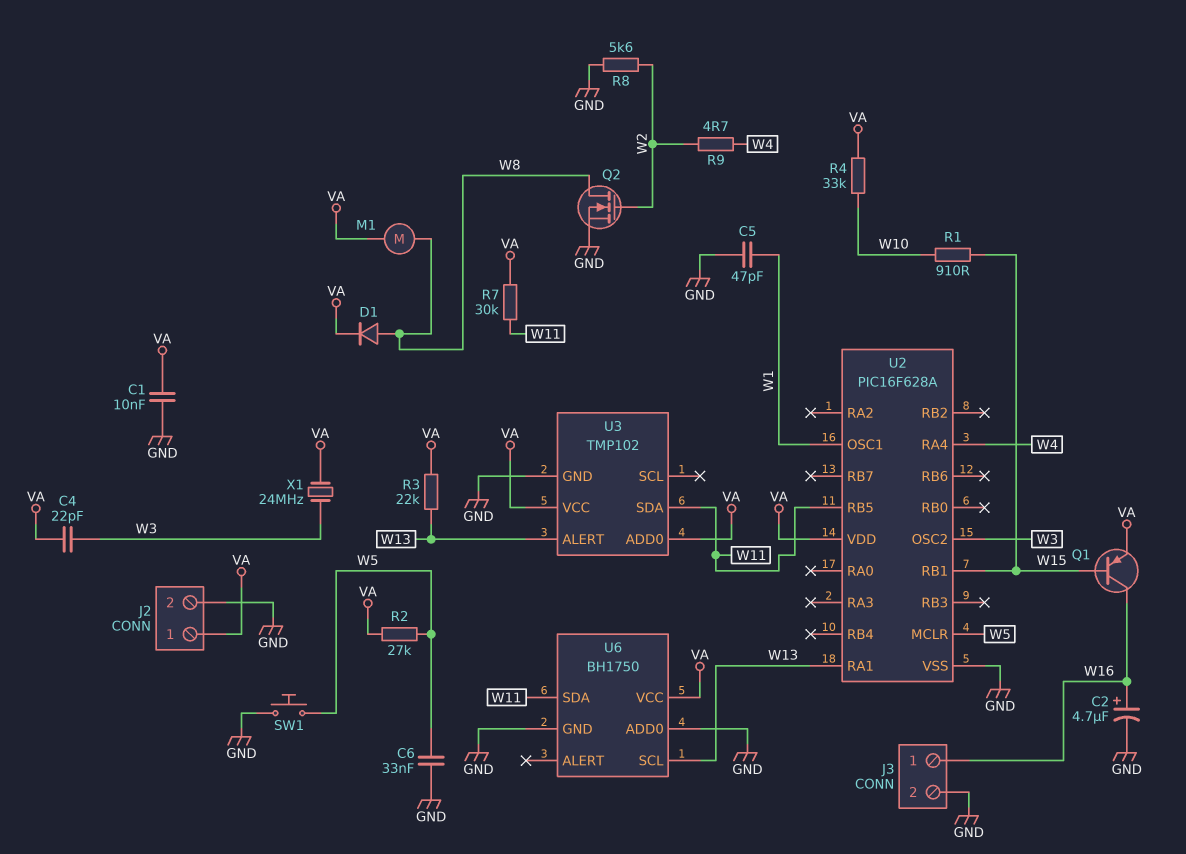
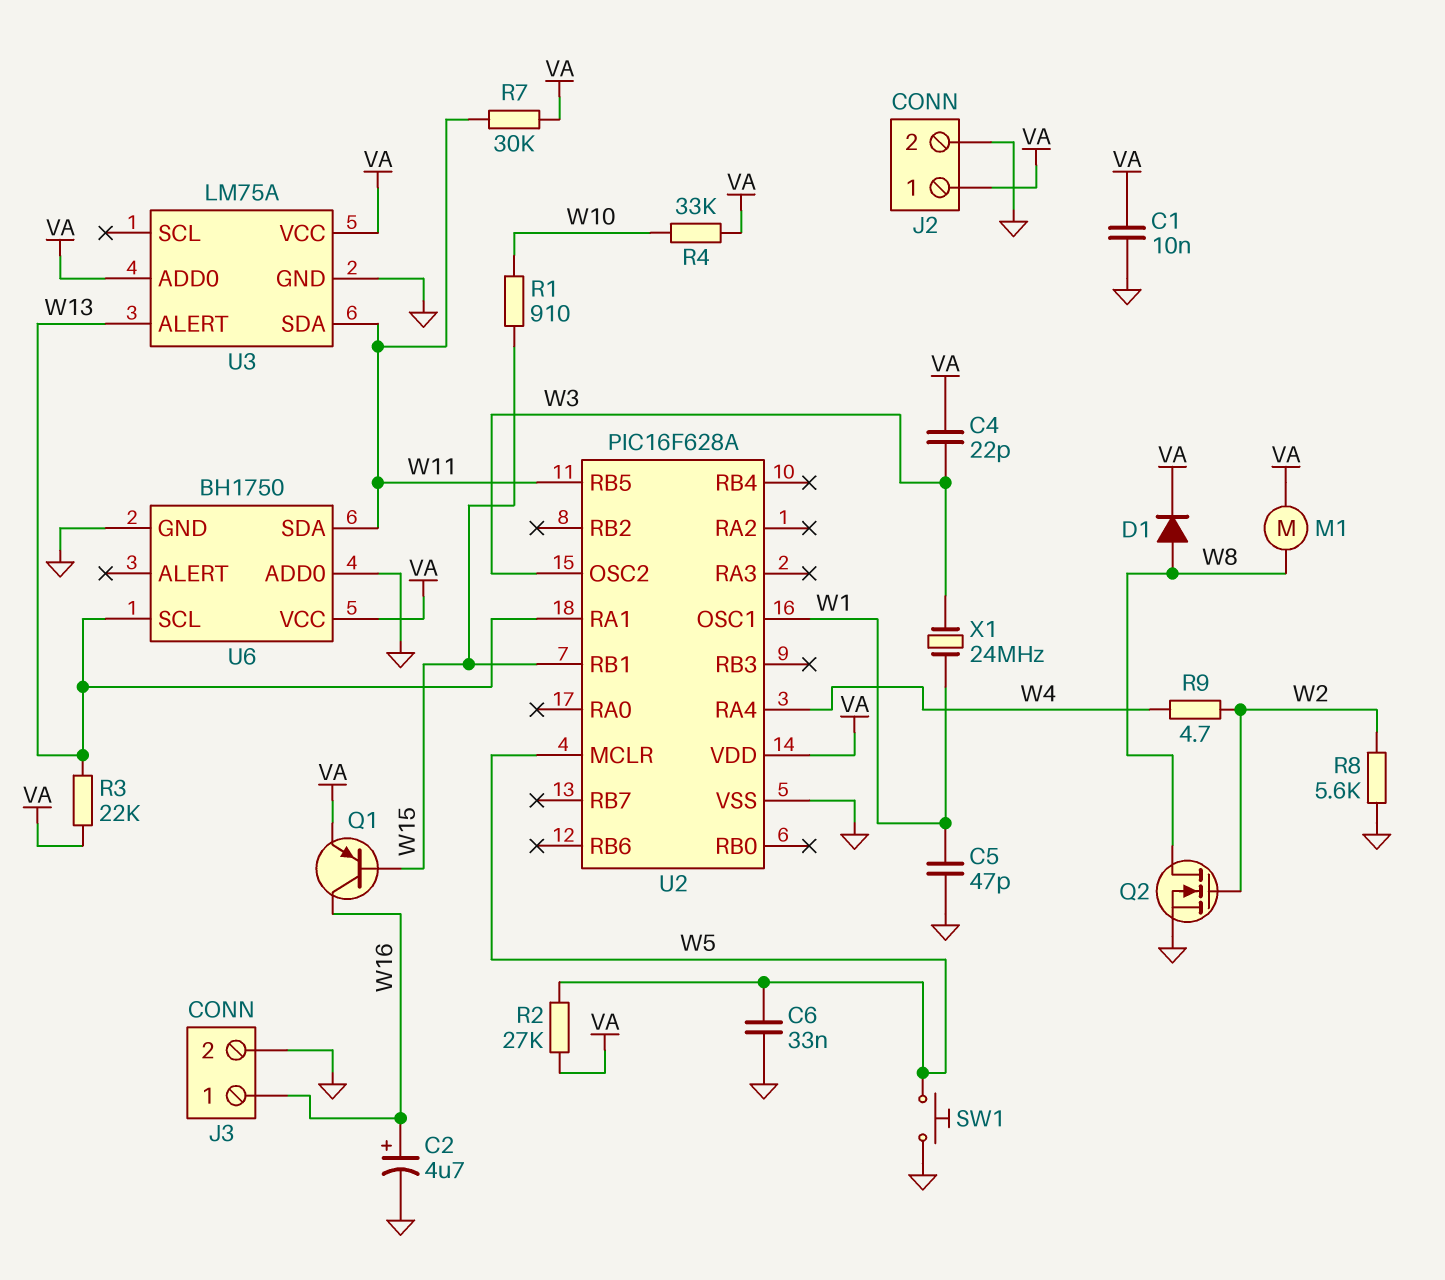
U3: TMP102 -> LM75A
X1: 24MHz (VA, W3) -> 24MHz (W1, W3)

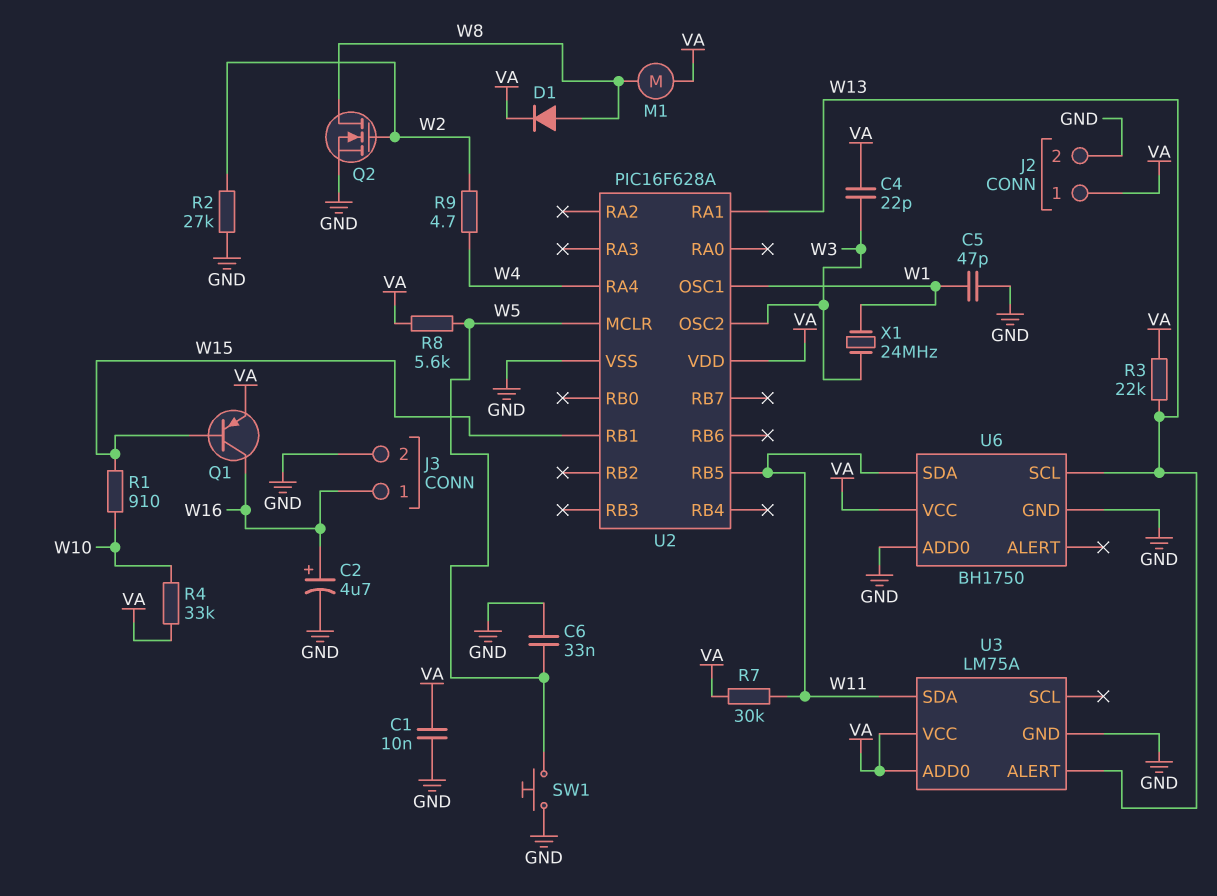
R2: 27k (VA, W5) -> 27k (GND, W2)
R8: 5.6k (GND, W2) -> 5.6k (VA, W5)

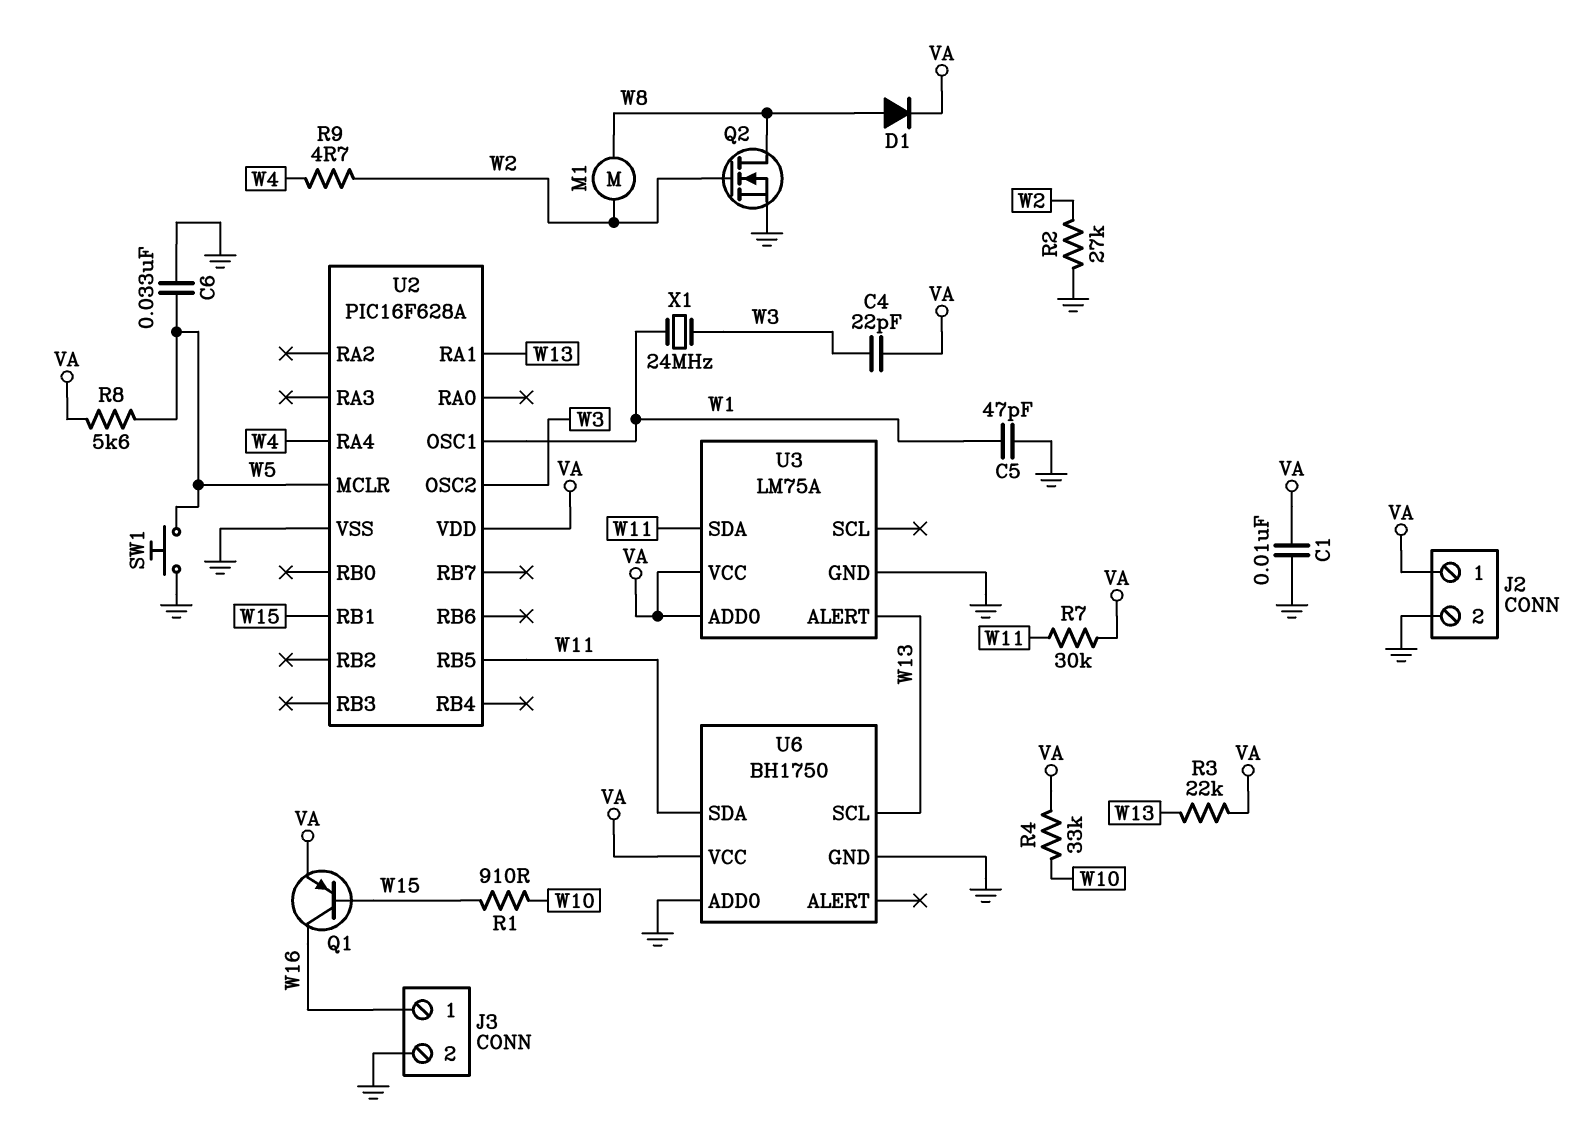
C2: 4.7uF (plus W16, minus GND) -> none
M1: motor (VA, W8) -> motor (W2, W8)

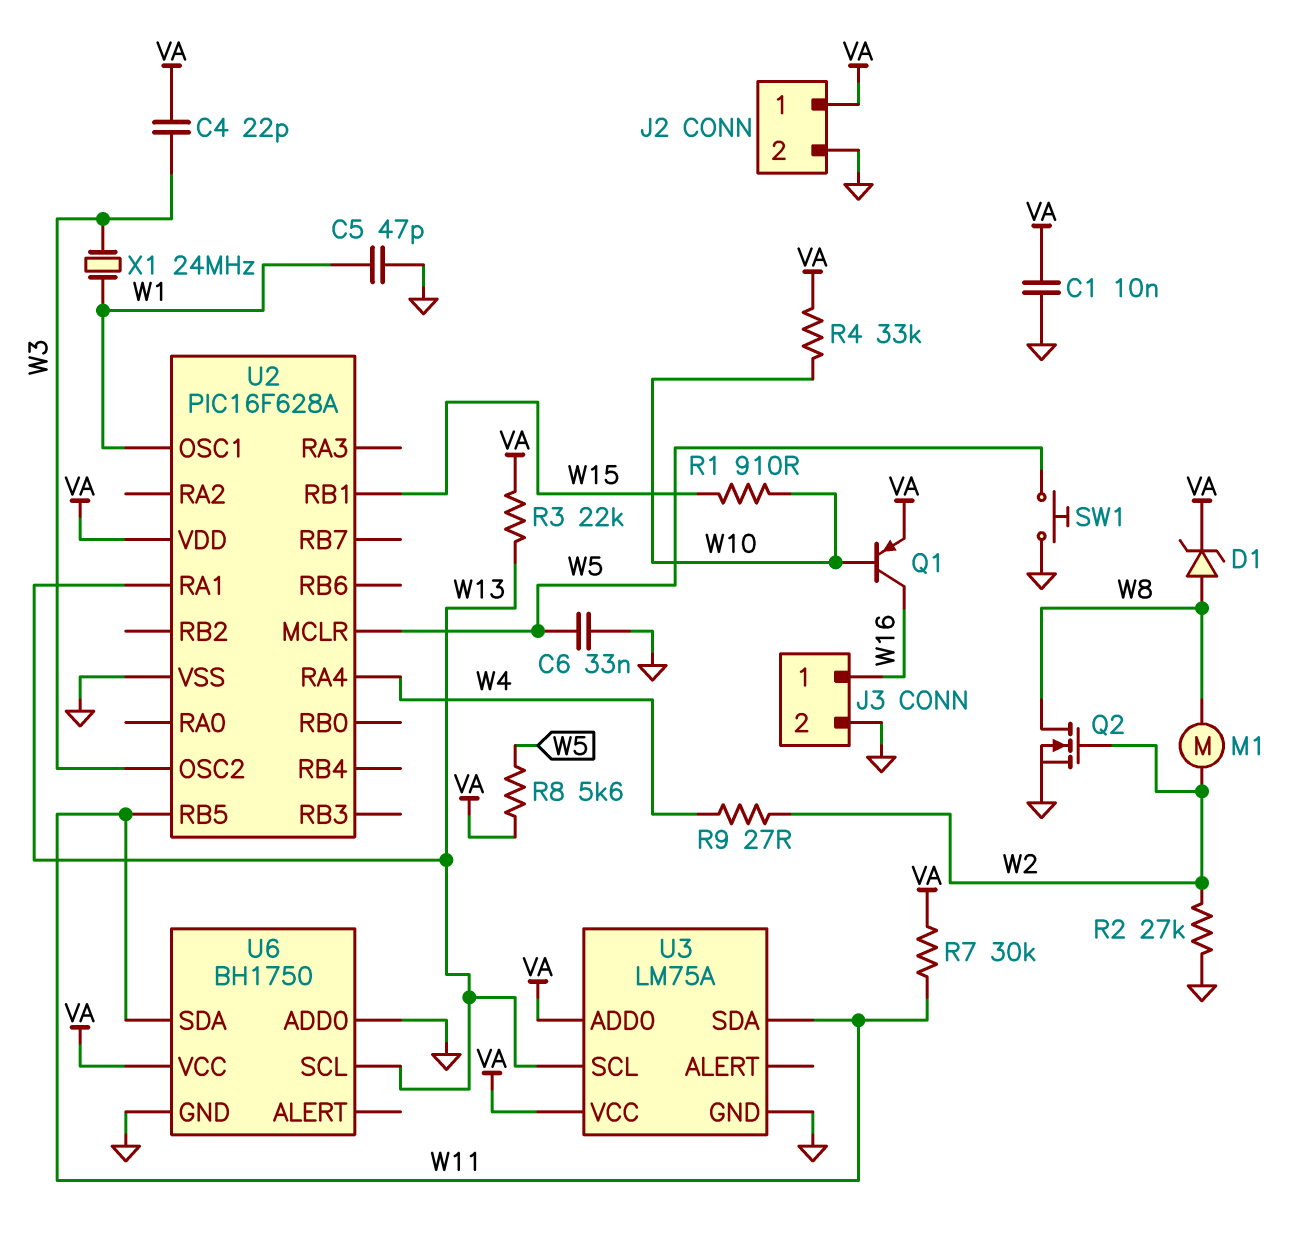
D1: diode (A W8, K VA) -> zener (A W8, K VA)
Q1: PNP (B W15, C W16, E VA) -> PNP (B W10, C W16, E VA)
R9: 4.7 (W2, W4) -> 27 (W2, W4)
U3 pin ALERT: W13 -> none
U3 pin SCL: none -> W13

